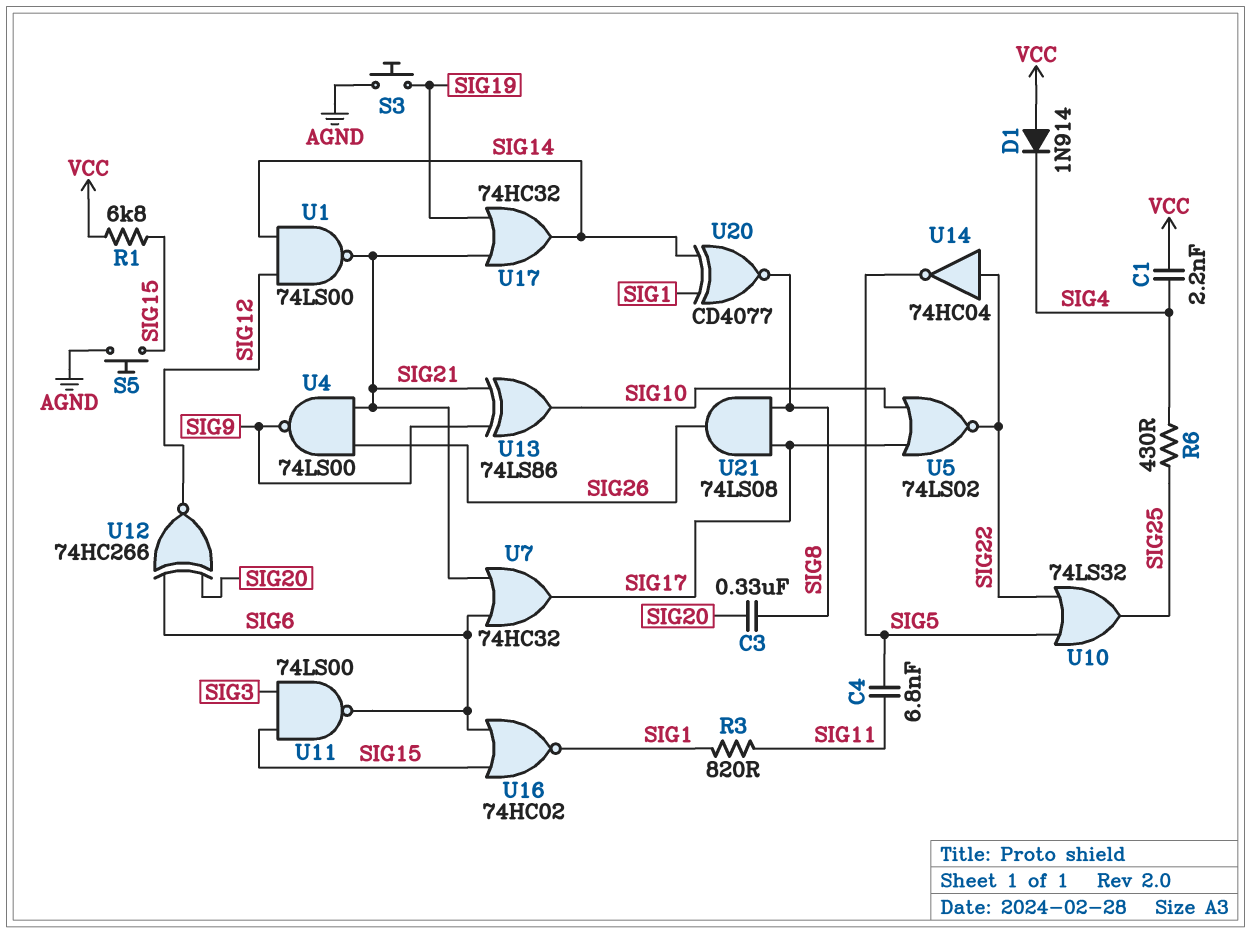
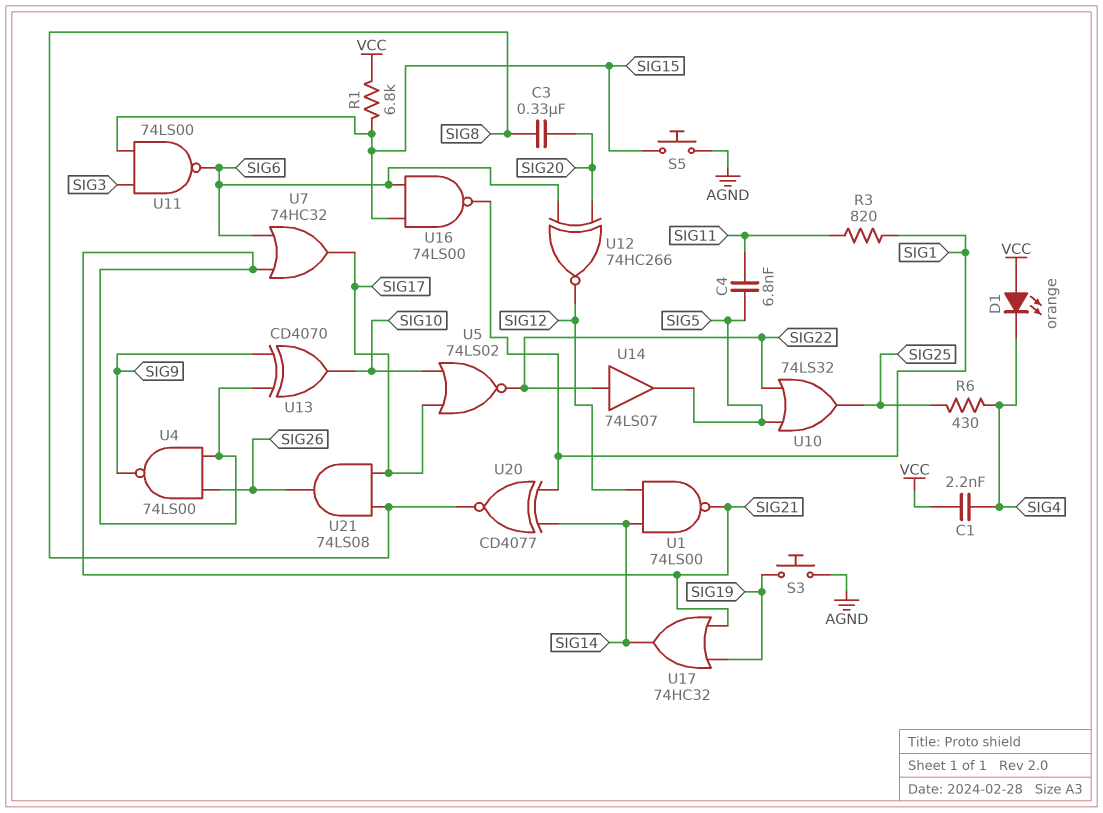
D1: diode 1N914 (A VCC, K SIG4) -> LED orange (A VCC, K SIG4)
U13: XOR 74LS86 (in SIG9, in SIG21, out SIG10) -> XOR CD4070 (in SIG9, in SIG21, out SIG10)
U14: NOT 74HC04 (in SIG22, out SIG5) -> buffer 74LS07 (in SIG22, out SIG5)
U16: NOR 74HC02 (in SIG6, in SIG15, out SIG1) -> NAND 74LS00 (in SIG6, in SIG15, out SIG1)

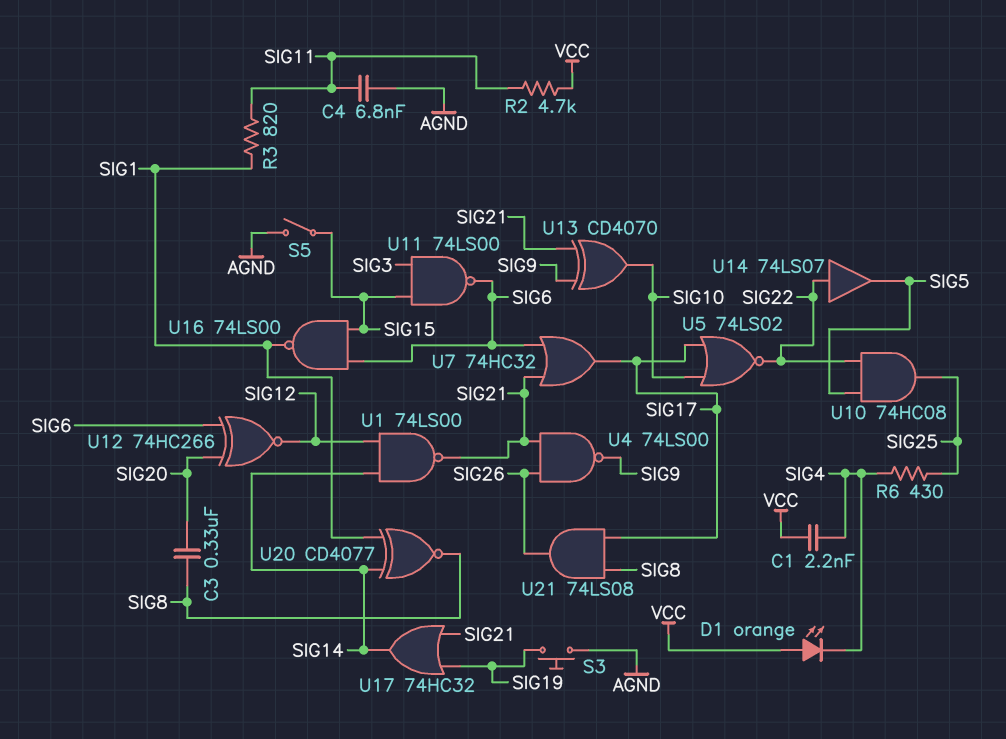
C4: 6.8nF (SIG5, SIG11) -> 6.8nF (AGND, SIG11)
R1: 6.8k (SIG15, VCC) -> none
R2: none -> 4.7k (SIG11, VCC)
S5: button (AGND, SIG15) -> switch (AGND, SIG15)
U10: OR 74LS32 (in SIG5, in SIG22, out SIG25) -> AND 74HC08 (in SIG5, in SIG22, out SIG25)

